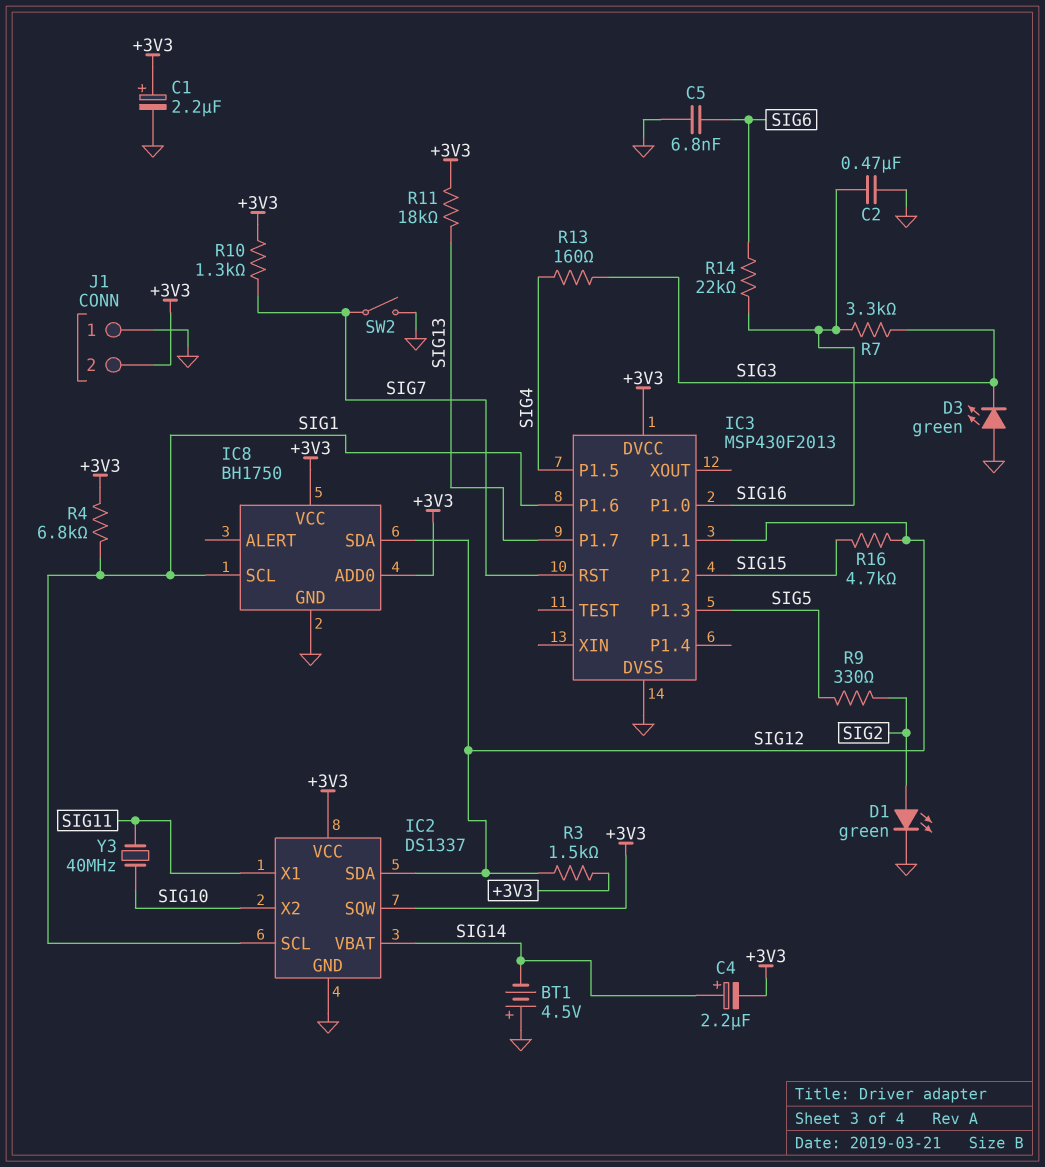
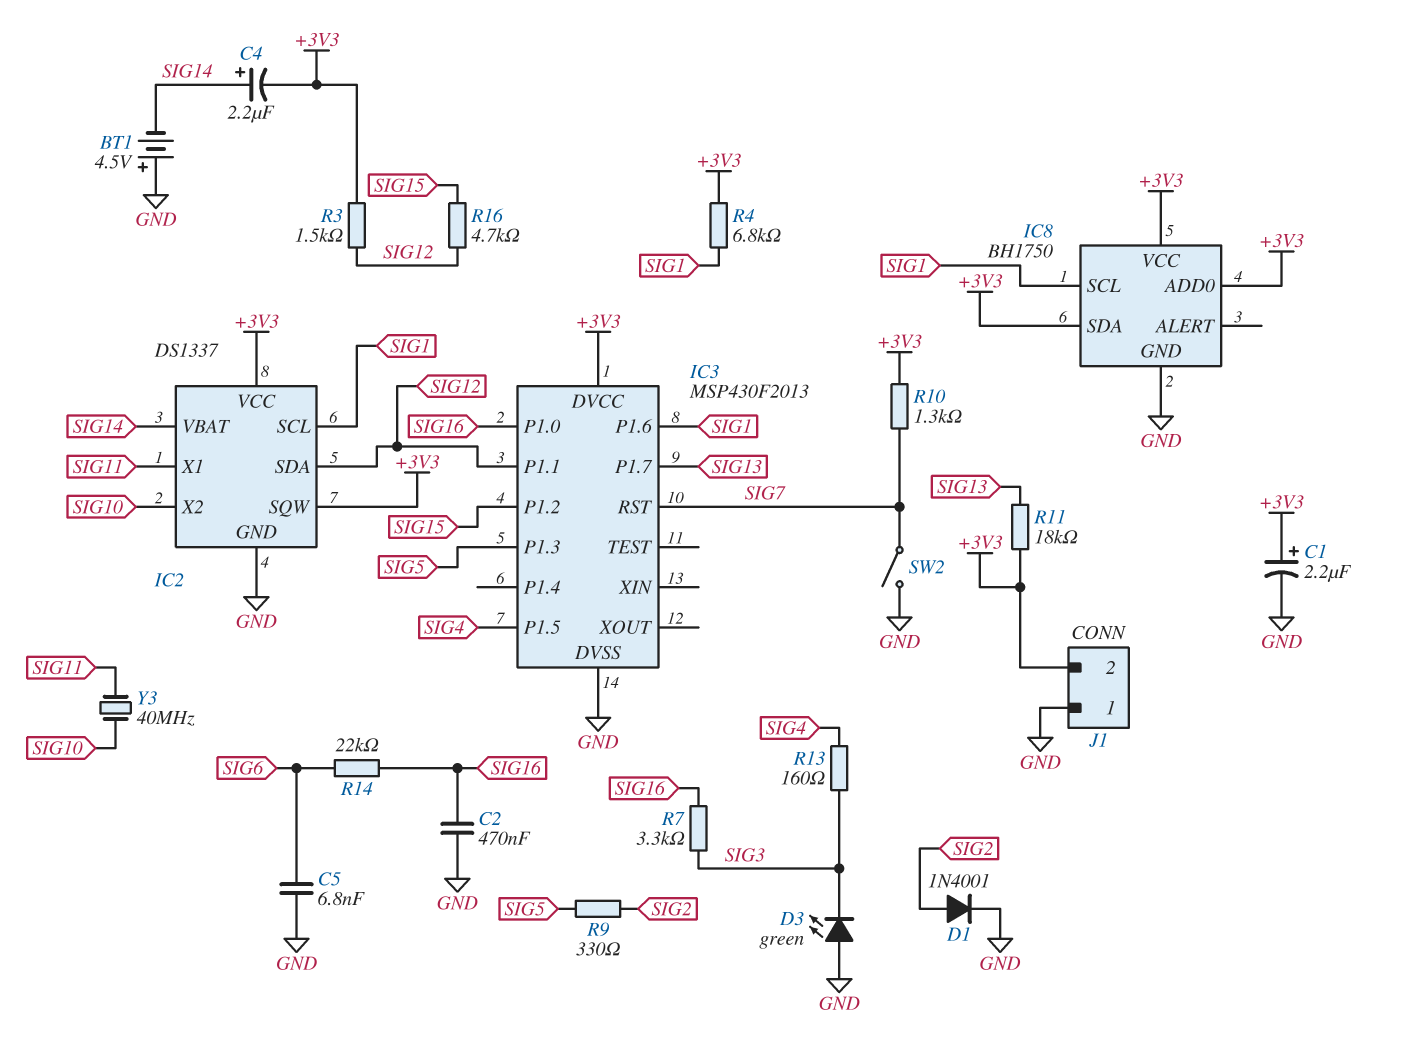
D1: LED green (A SIG2, K GND) -> diode 1N4001 (A SIG2, K GND)
IC8 pin SDA: SIG12 -> +3V3

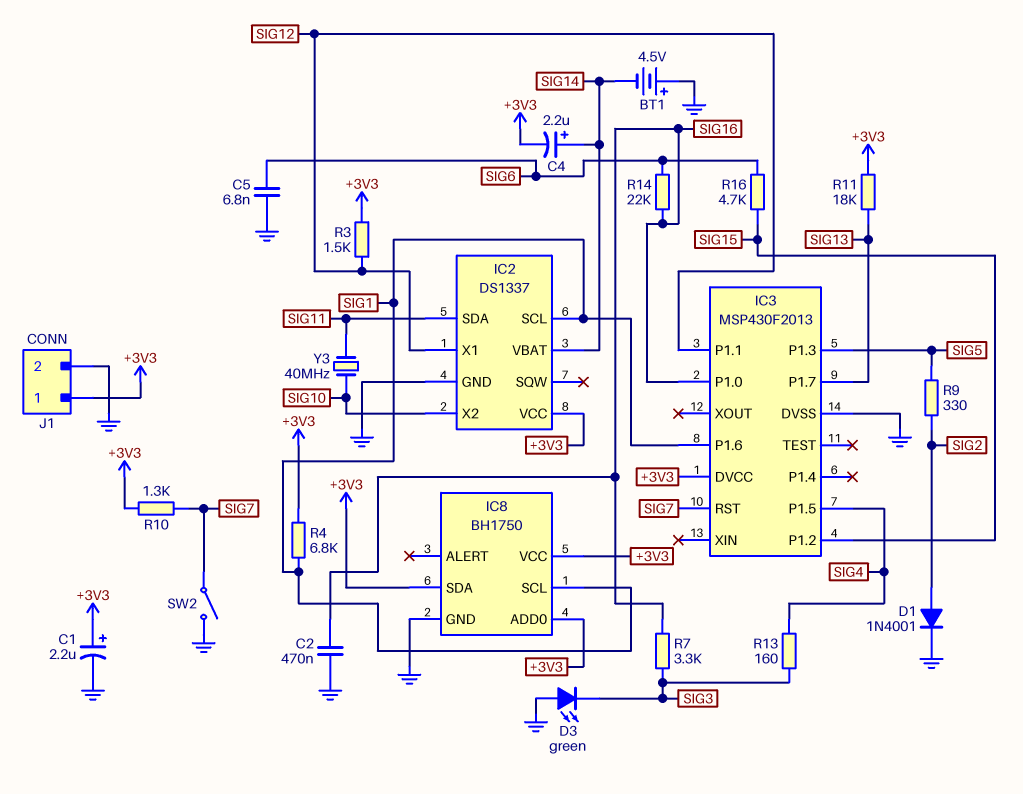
IC2 pin SDA: SIG12 -> SIG11
IC2 pin SQW: +3V3 -> none
IC2 pin X1: SIG11 -> SIG12
J1 pin 1: GND -> +3V3
J1 pin 2: +3V3 -> GND
R16: 4.7k (SIG12, SIG15) -> 4.7k (SIG6, SIG15)

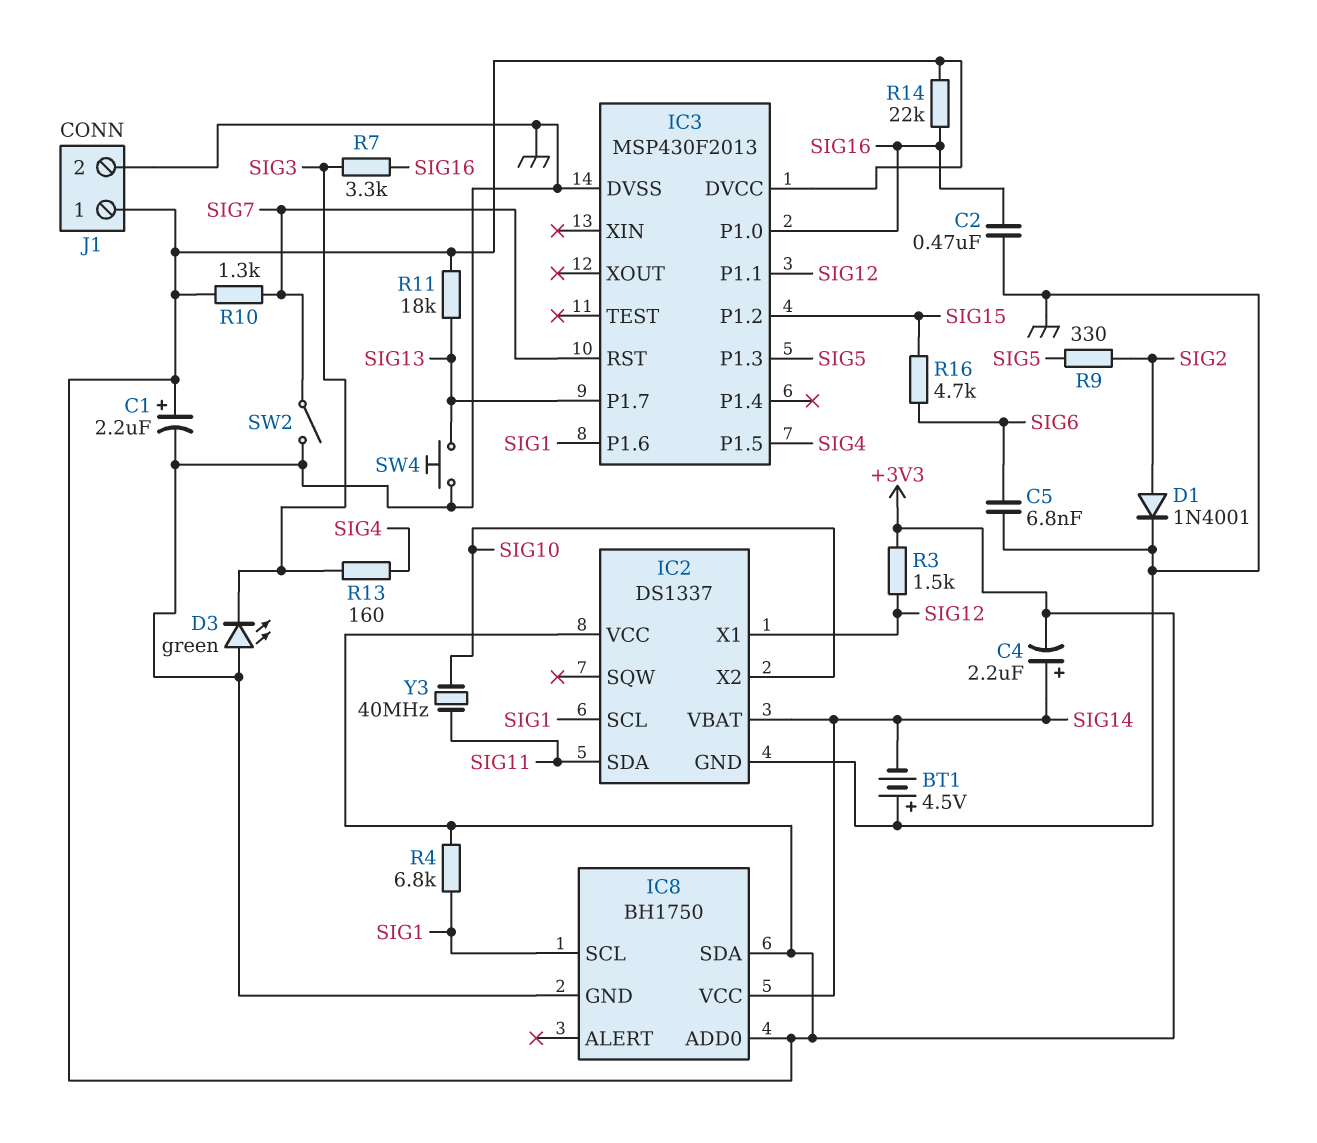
IC8 pin VCC: +3V3 -> SIG14
R14: 22k (SIG6, SIG16) -> 22k (+3V3, SIG16)
SW4: none -> button (GND, SIG13)

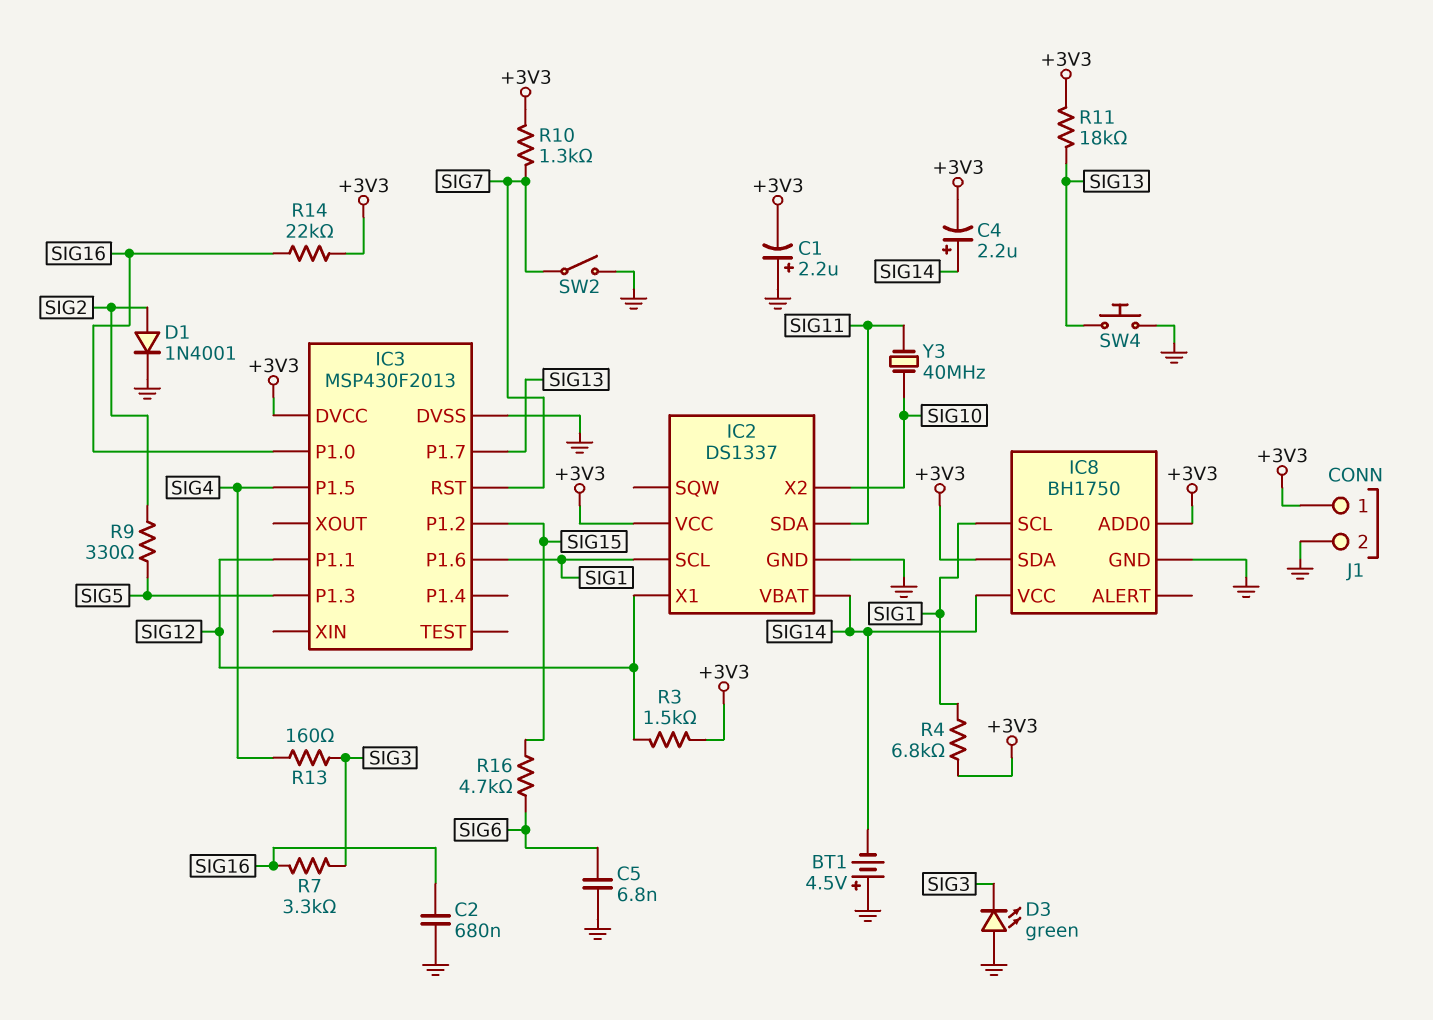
C1: 2.2uF (plus +3V3, minus GND) -> 2.2uF (plus GND, minus +3V3)
C2: 470nF (GND, SIG16) -> 680nF (GND, SIG16)

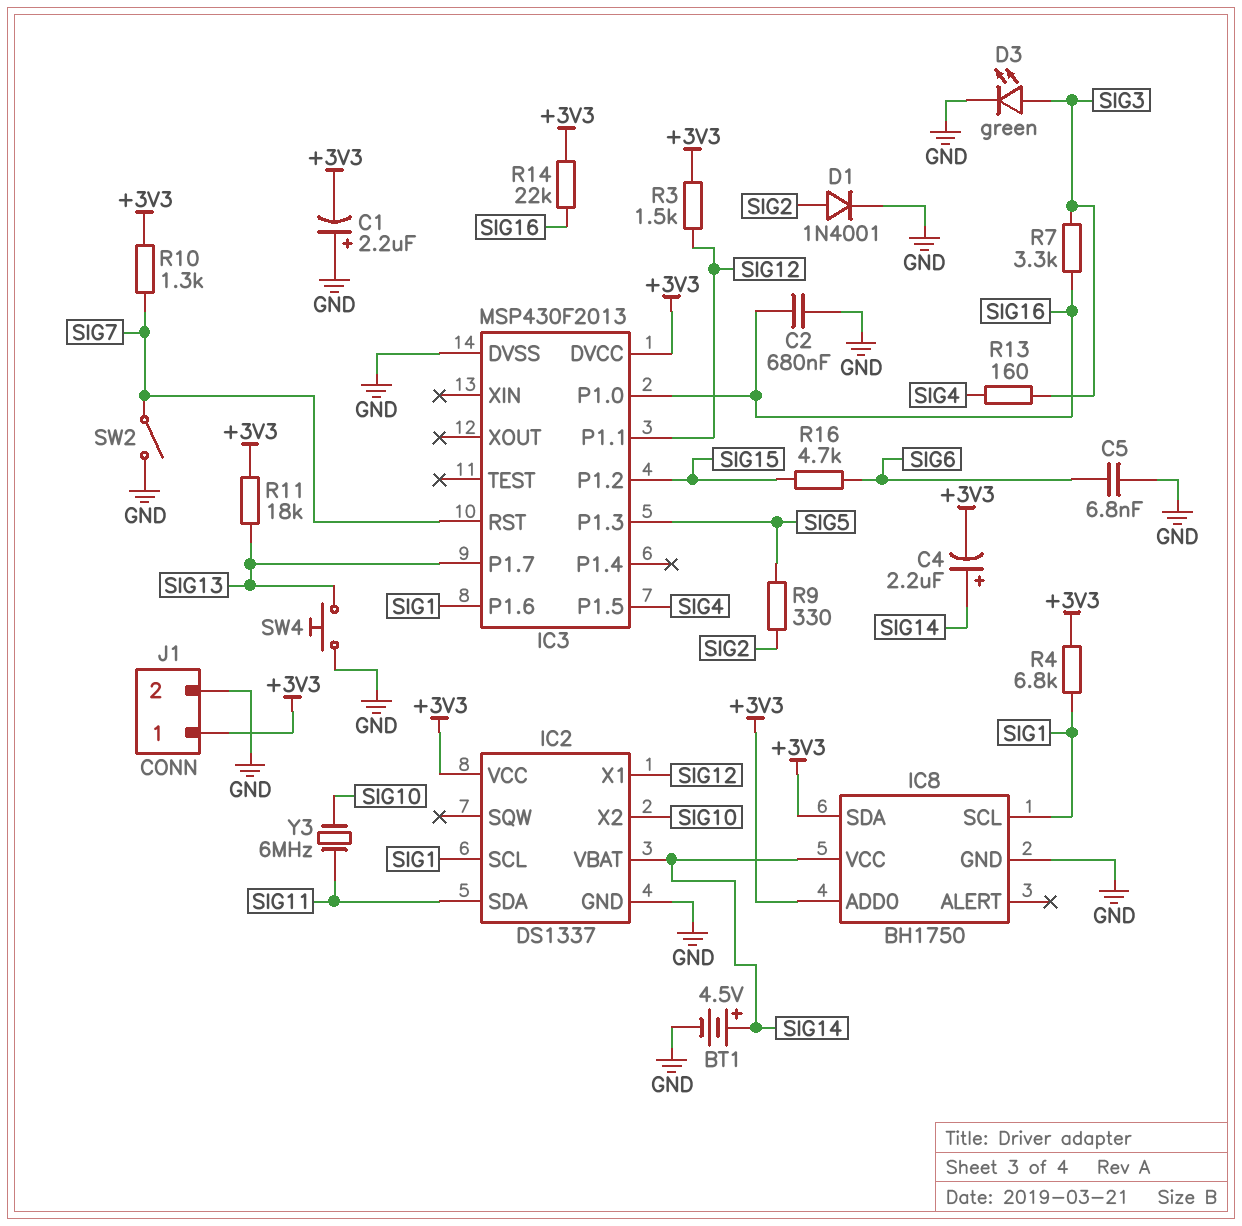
BT1: 4.5V (plus GND, minus SIG14) -> 4.5V (plus SIG14, minus GND)
D3: LED green (A GND, K SIG3) -> LED green (A SIG3, K GND)
Y3: 40MHz (SIG10, SIG11) -> 6MHz (SIG10, SIG11)

